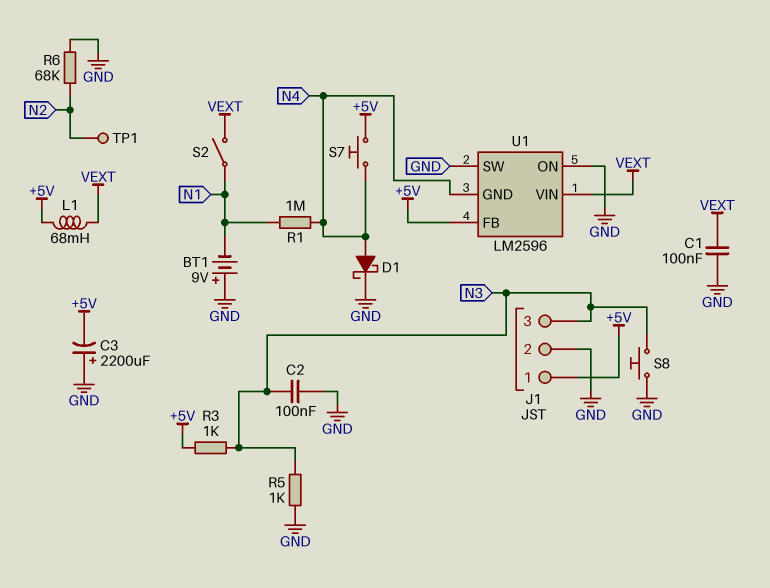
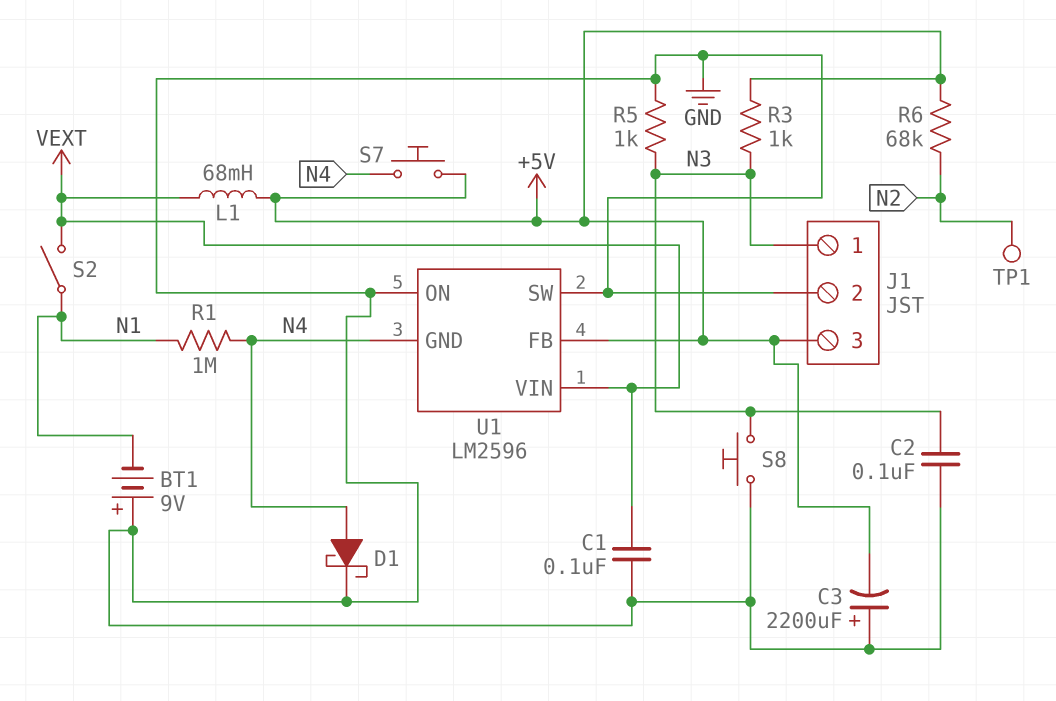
J1 pin 1: +5V -> N3
J1 pin 3: N3 -> +5V
R6: 68k (GND, N2) -> 68k (+5V, N2)

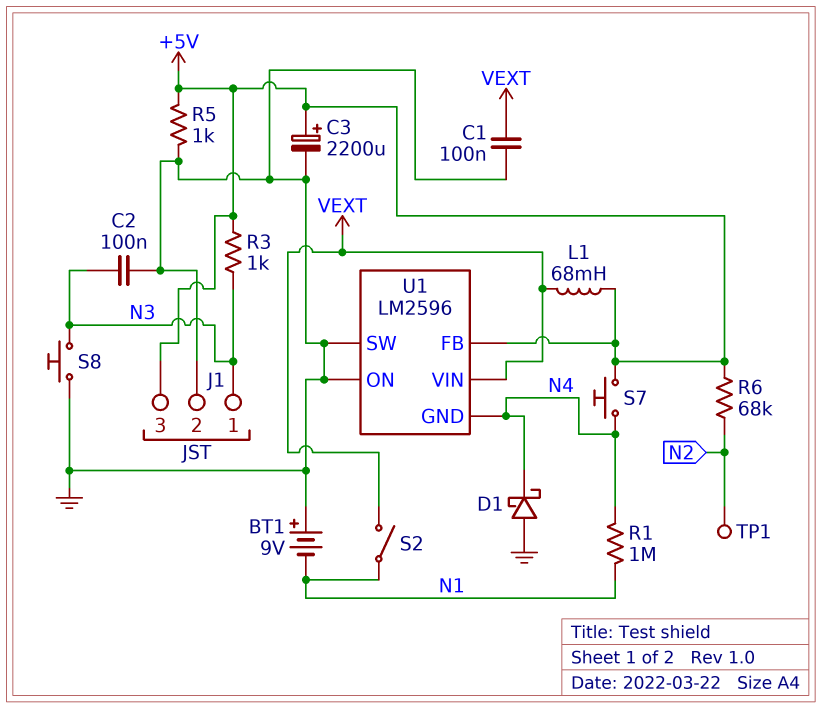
C3: 2200uF (plus GND, minus +5V) -> 2200uF (plus +5V, minus GND)
D1: schottky (A N4, K GND) -> schottky (A GND, K N4)
R5: 1k (GND, N3) -> 1k (+5V, GND)

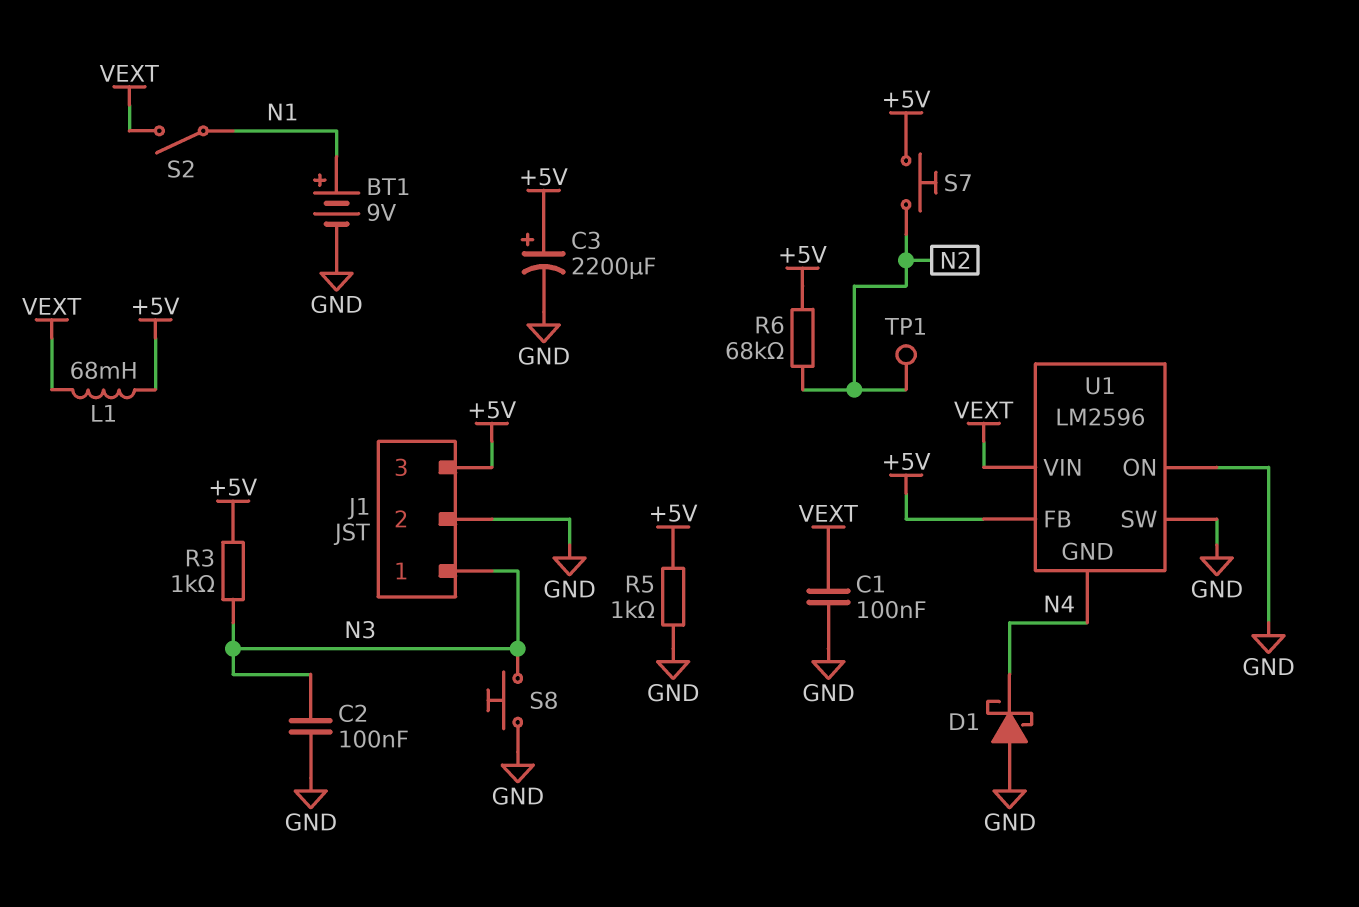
BT1: 9V (plus GND, minus N1) -> 9V (plus N1, minus GND)
R1: 1M (N1, N4) -> none
S7: button (+5V, N4) -> button (+5V, N2)

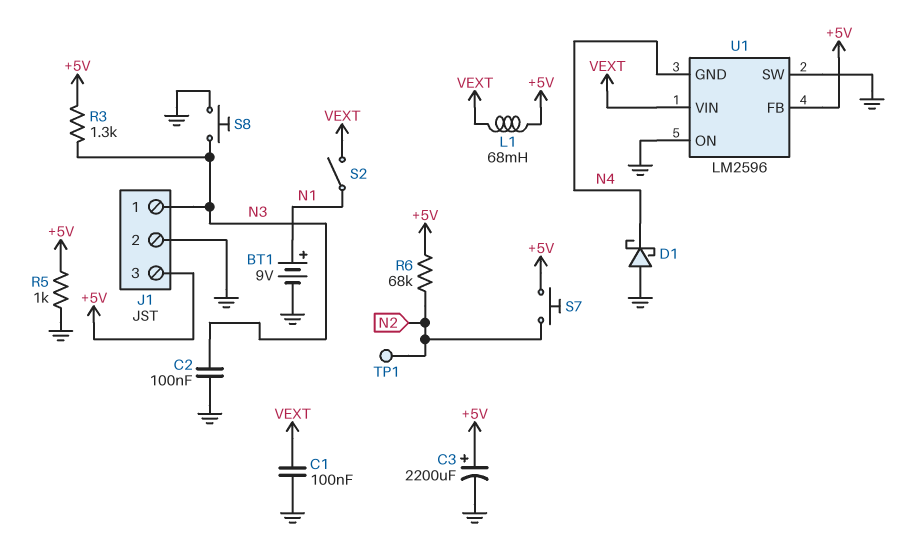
R3: 1k (+5V, N3) -> 1.3k (+5V, N3)

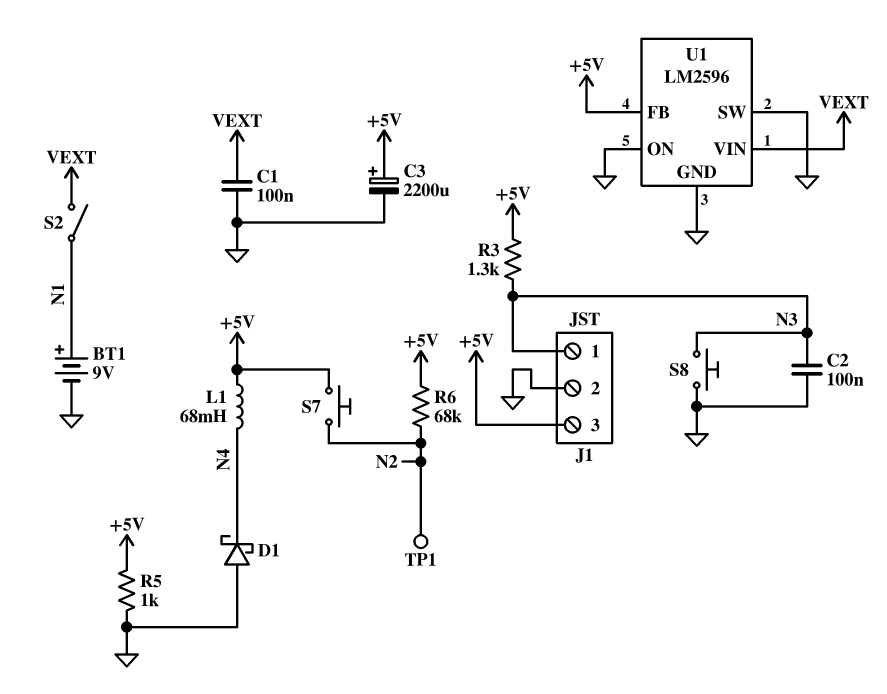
L1: 68mH (+5V, VEXT) -> 68mH (+5V, N4)
U1 pin GND: N4 -> GND

